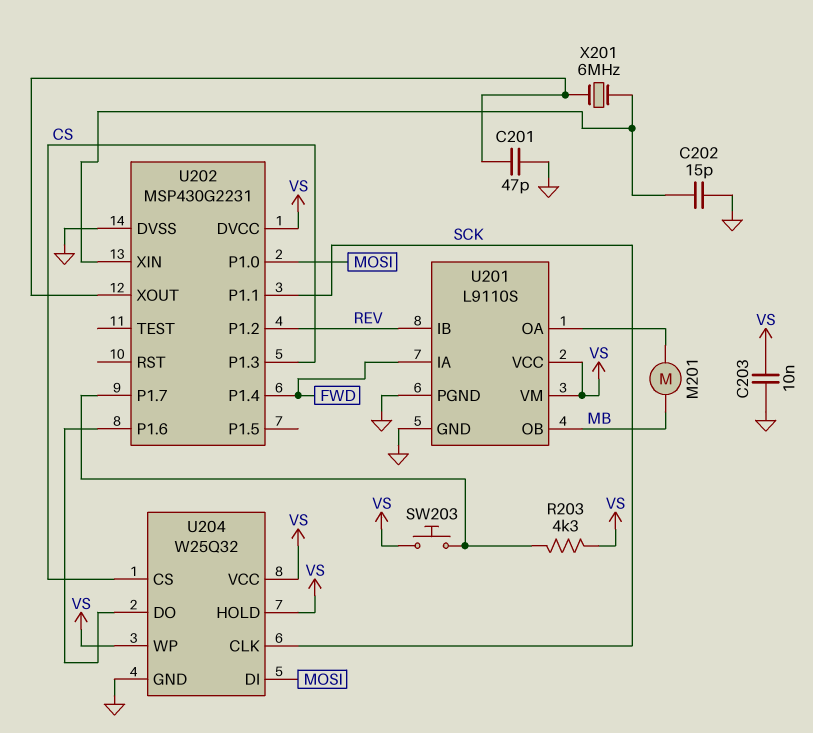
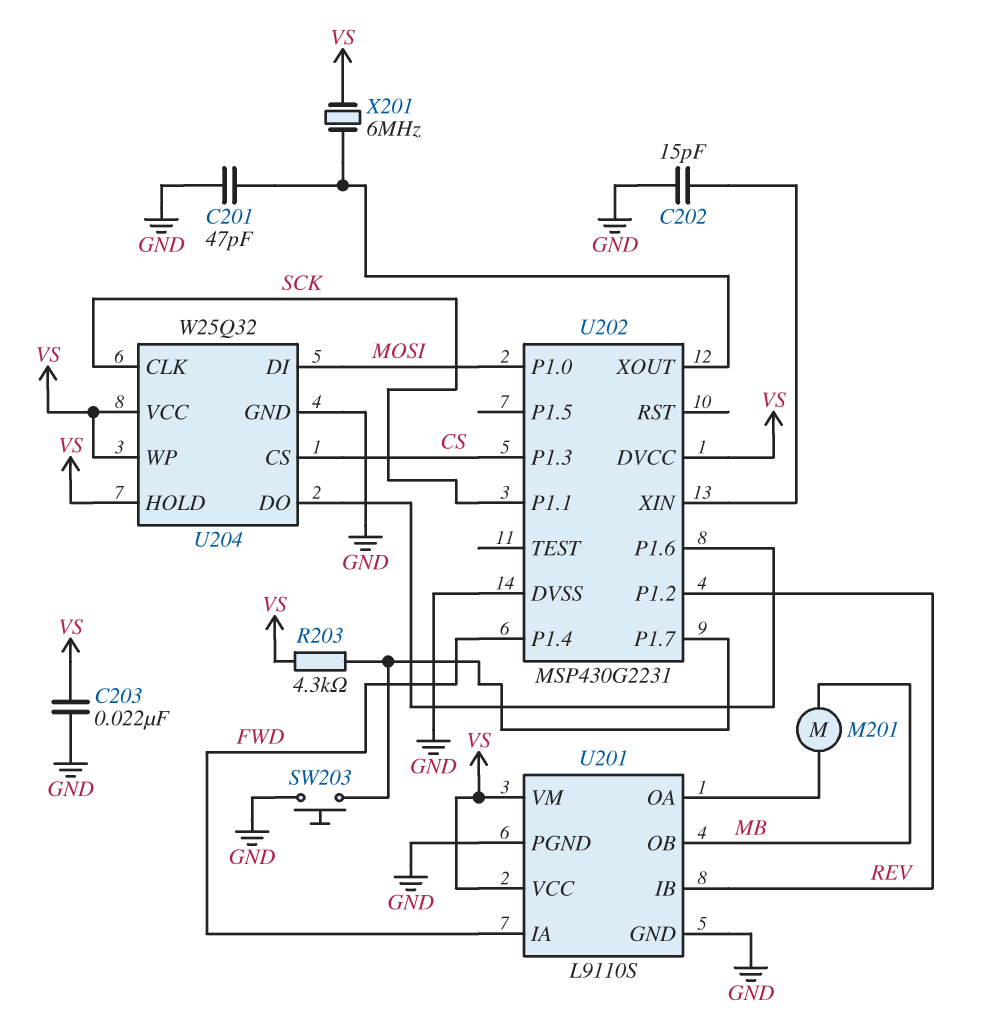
C203: 10nF (GND, VS) -> 22nF (GND, VS)
SW203: button (U202/P1.7, VS) -> button (GND, U202/P1.7)
X201: 6MHz (U202/XIN, U202/XOUT) -> 6MHz (U202/XOUT, VS)

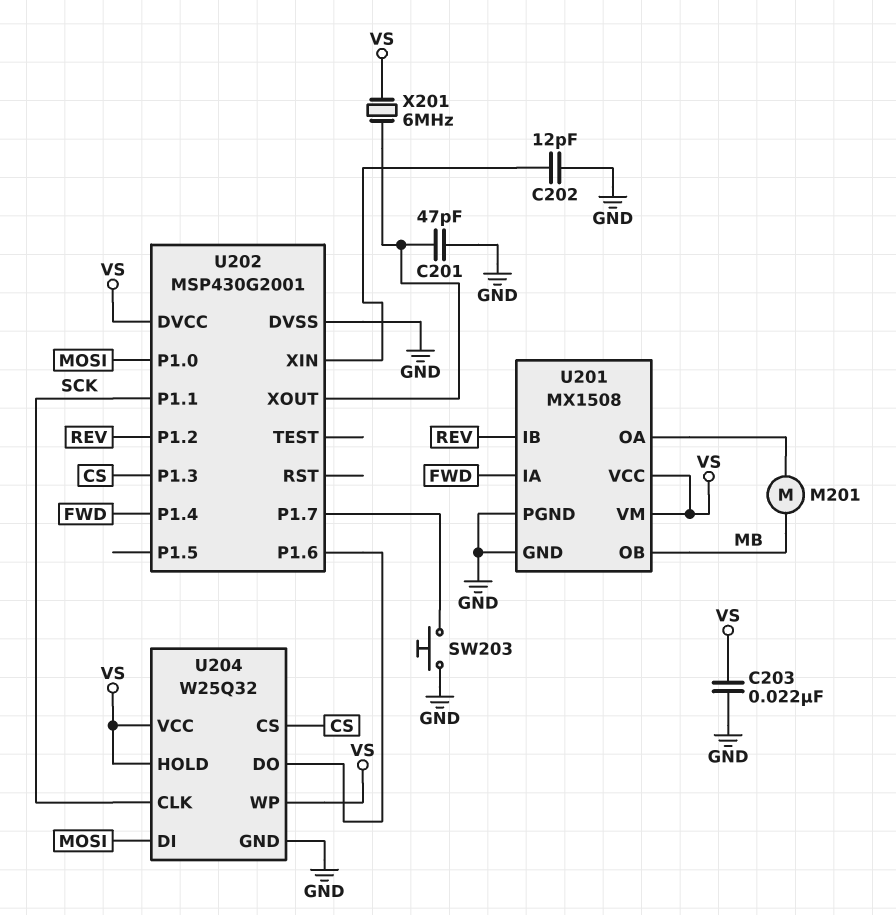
C202: 15pF (GND, U202/XIN) -> 12pF (GND, U202/XIN)
R203: 4.3k (U202/P1.7, VS) -> none
U201: L9110S -> MX1508
U202: MSP430G2231 -> MSP430G2001

